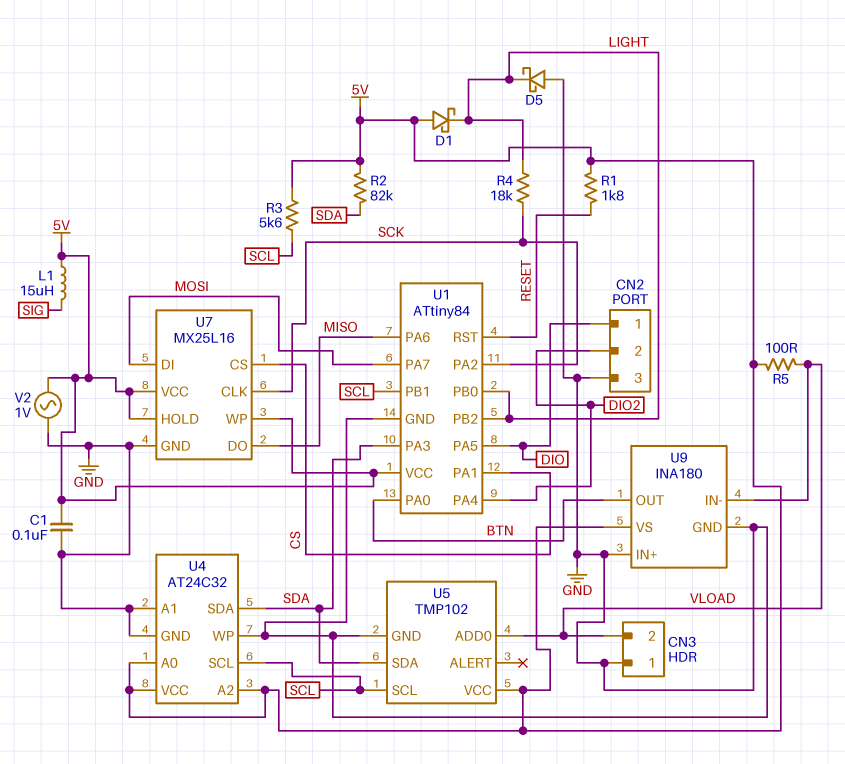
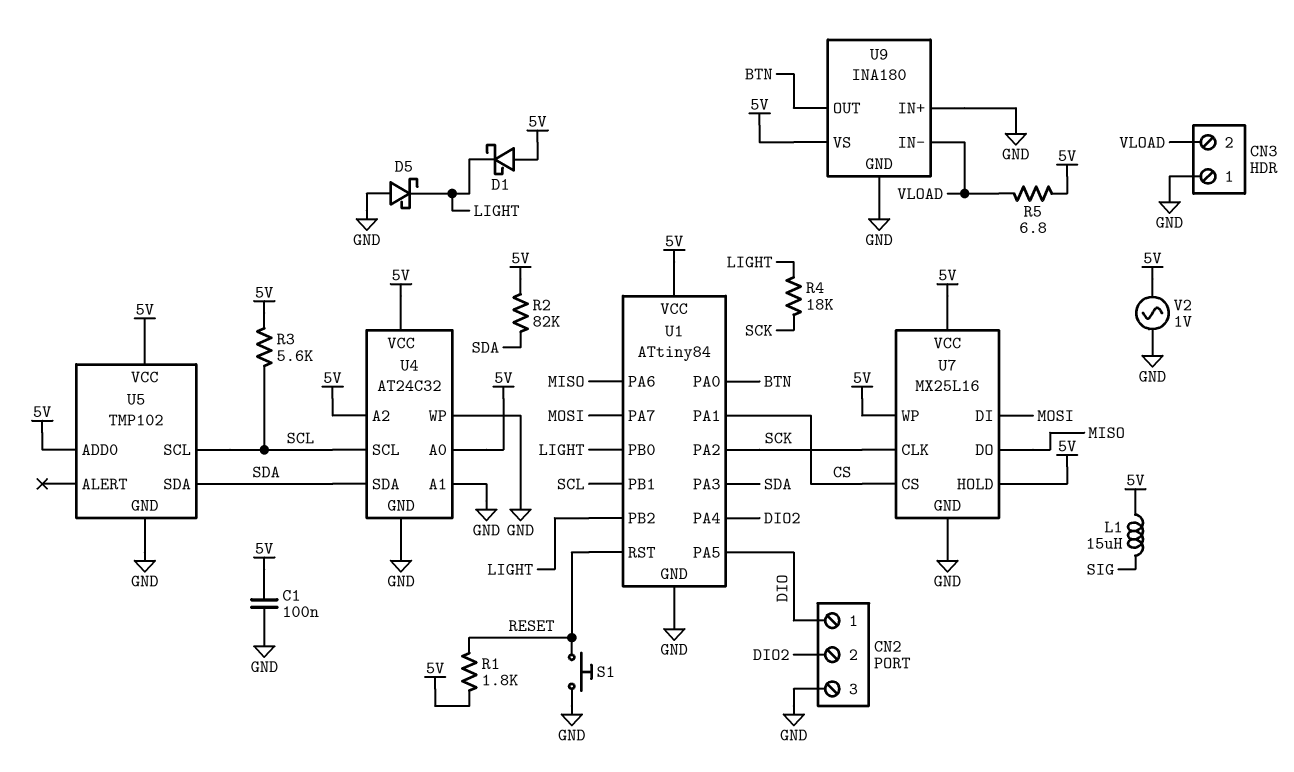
R5: 100 (5V, VLOAD) -> 6.8 (5V, VLOAD)
S1: none -> button (GND, RESET)
U5 pin ADD0: VLOAD -> 5V

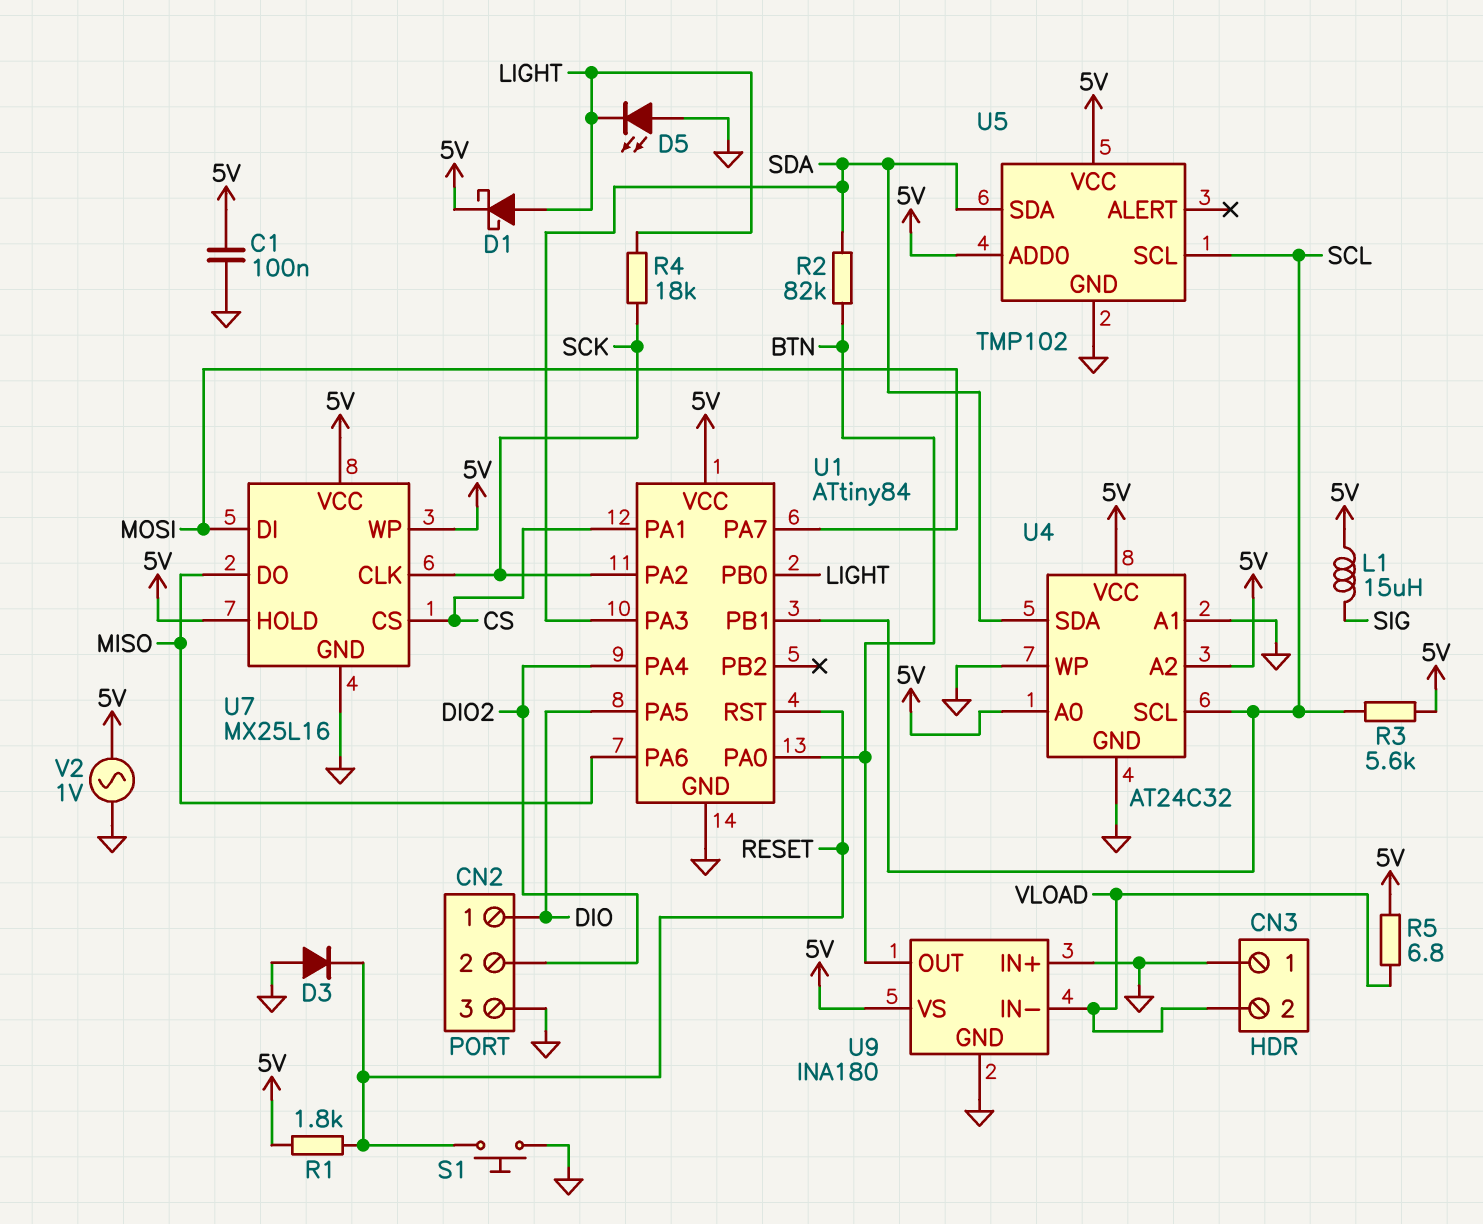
D1: schottky (A 5V, K LIGHT) -> schottky (A LIGHT, K 5V)
D3: none -> diode (A GND, K RESET)
D5: schottky (A GND, K LIGHT) -> LED (A GND, K LIGHT)
R2: 82k (5V, SDA) -> 82k (BTN, SDA)
U1 pin PB2: LIGHT -> none

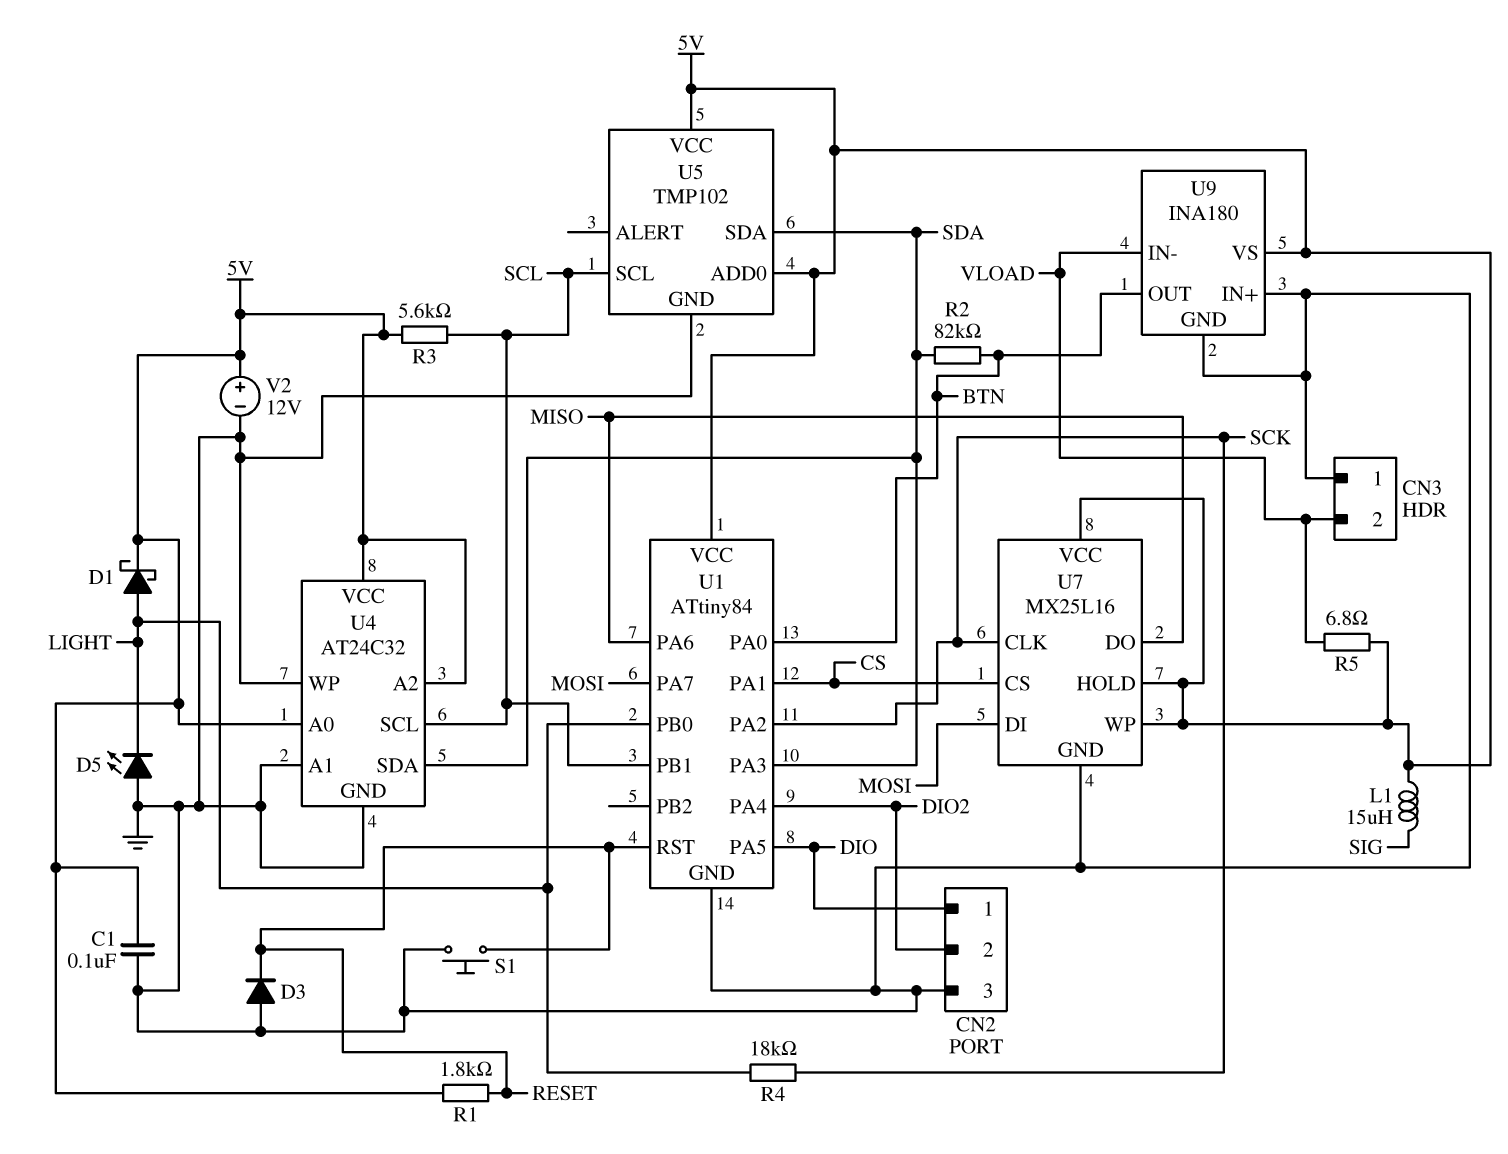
V2: AC 1V (5V, GND) -> 12V (plus 5V, minus GND)

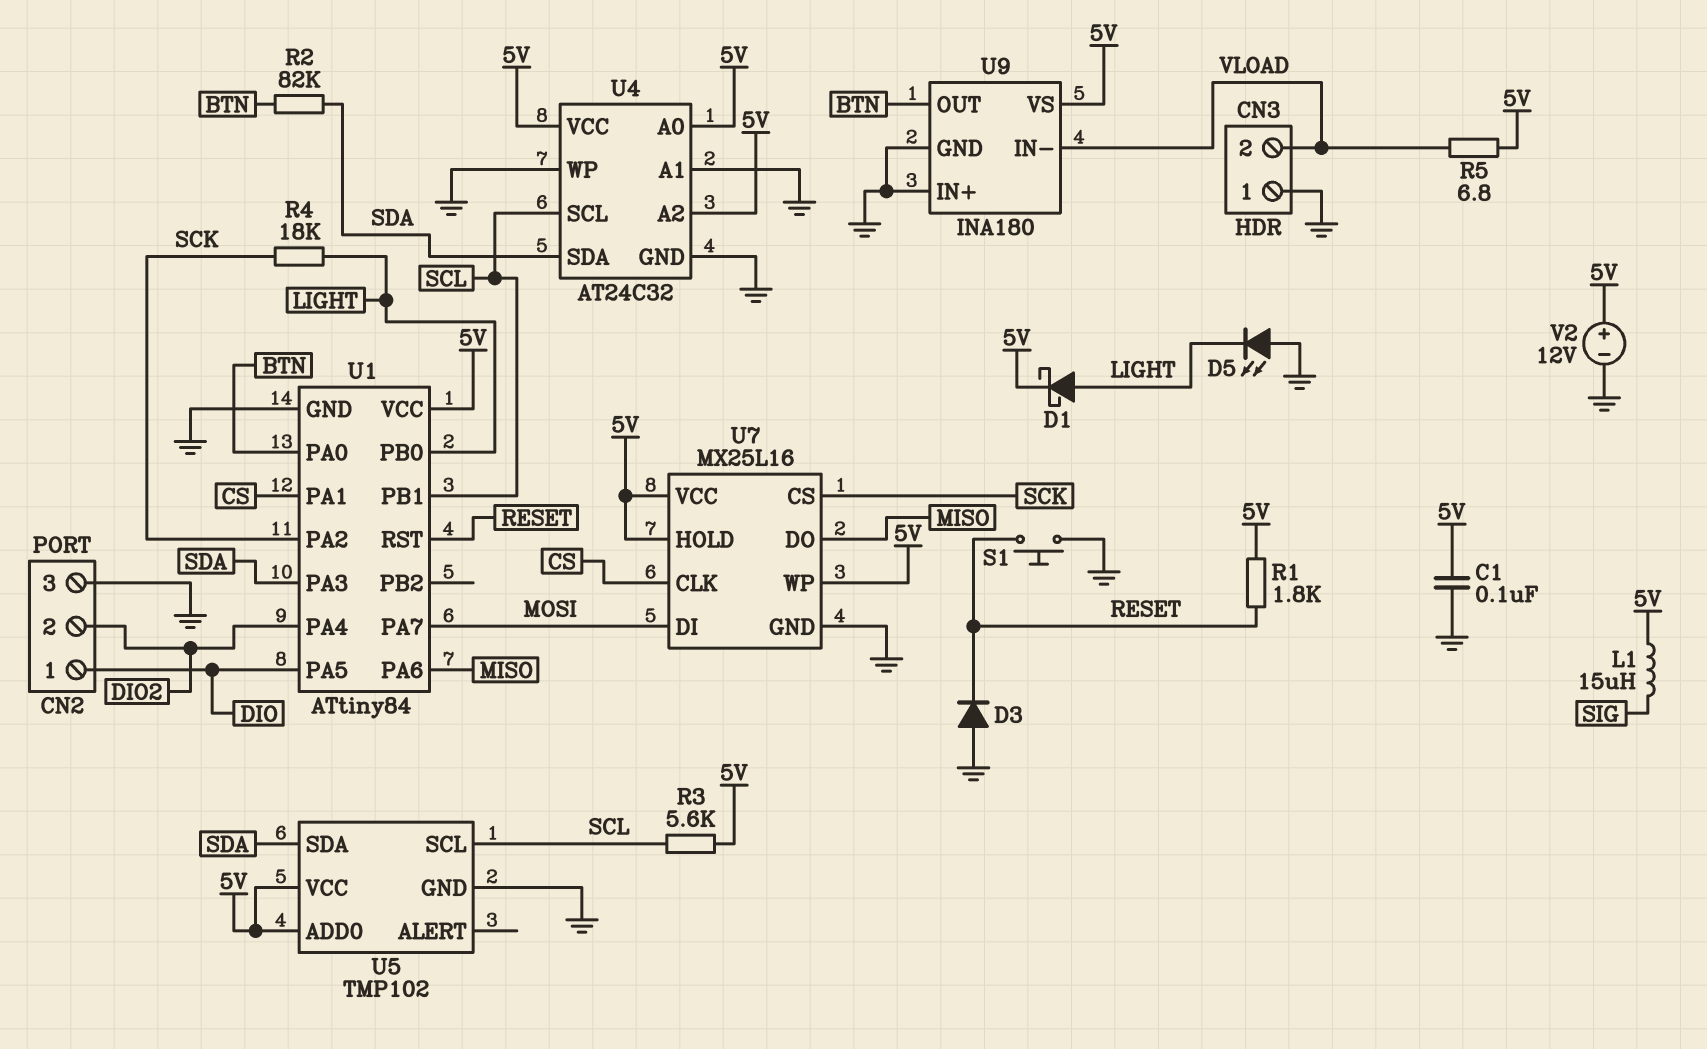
U7 pin CLK: SCK -> CS
U7 pin CS: CS -> SCK

